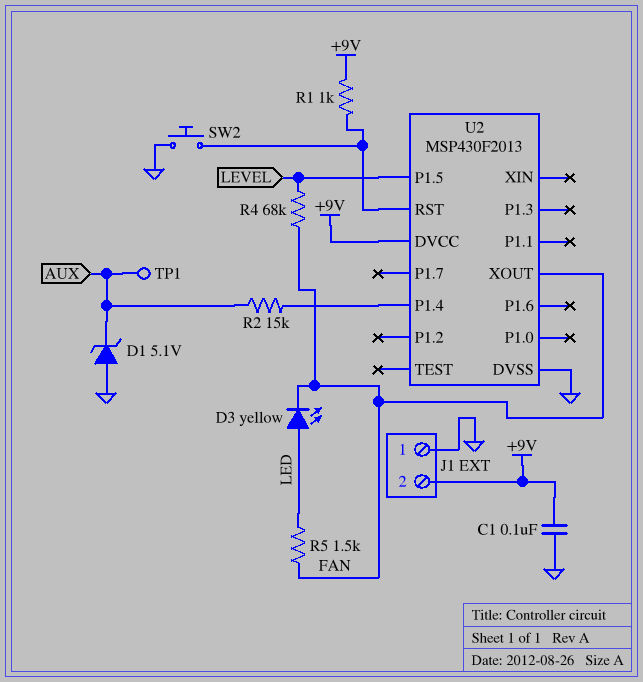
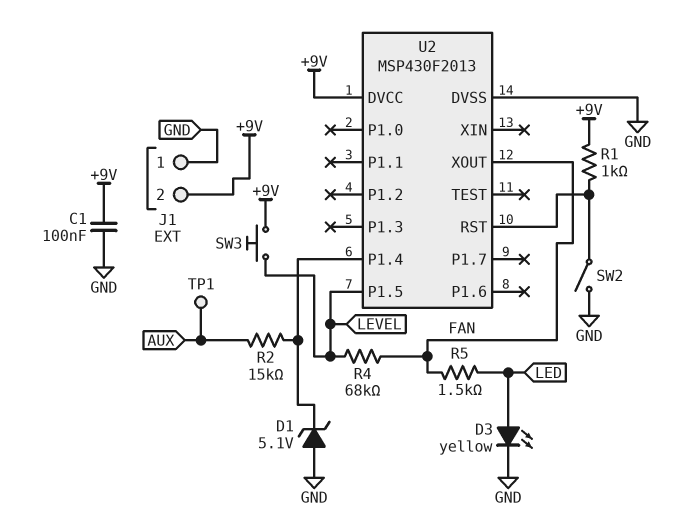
D1: zener 5.1V (A GND, K AUX) -> zener 5.1V (A GND, K U2/P1.4)
D3: LED yellow (A LED, K FAN) -> LED yellow (A LED, K GND)
SW2: button (GND, U2/RST) -> switch (GND, U2/RST)
SW3: none -> button (+9V, LEVEL)

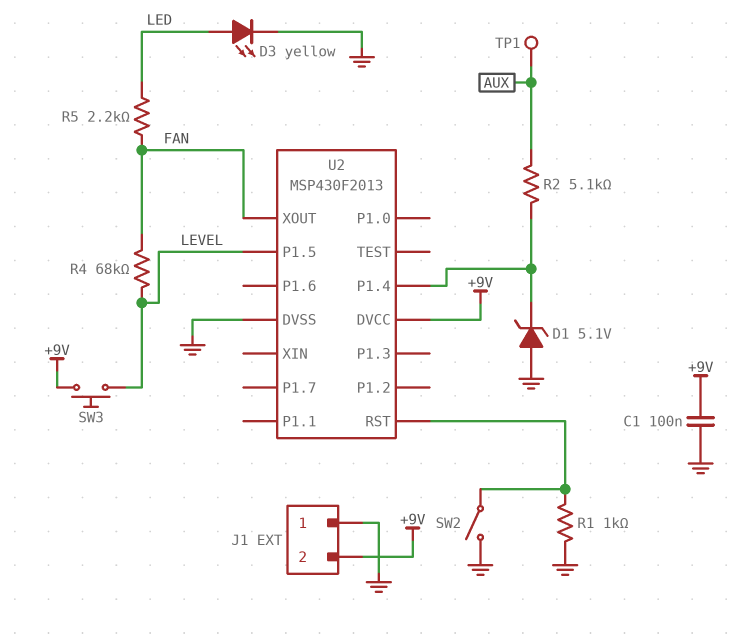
R1: 1k (+9V, U2/RST) -> 1k (GND, U2/RST)
R2: 15k (AUX, U2/P1.4) -> 5.1k (AUX, U2/P1.4)
R5: 1.5k (FAN, LED) -> 2.2k (FAN, LED)

